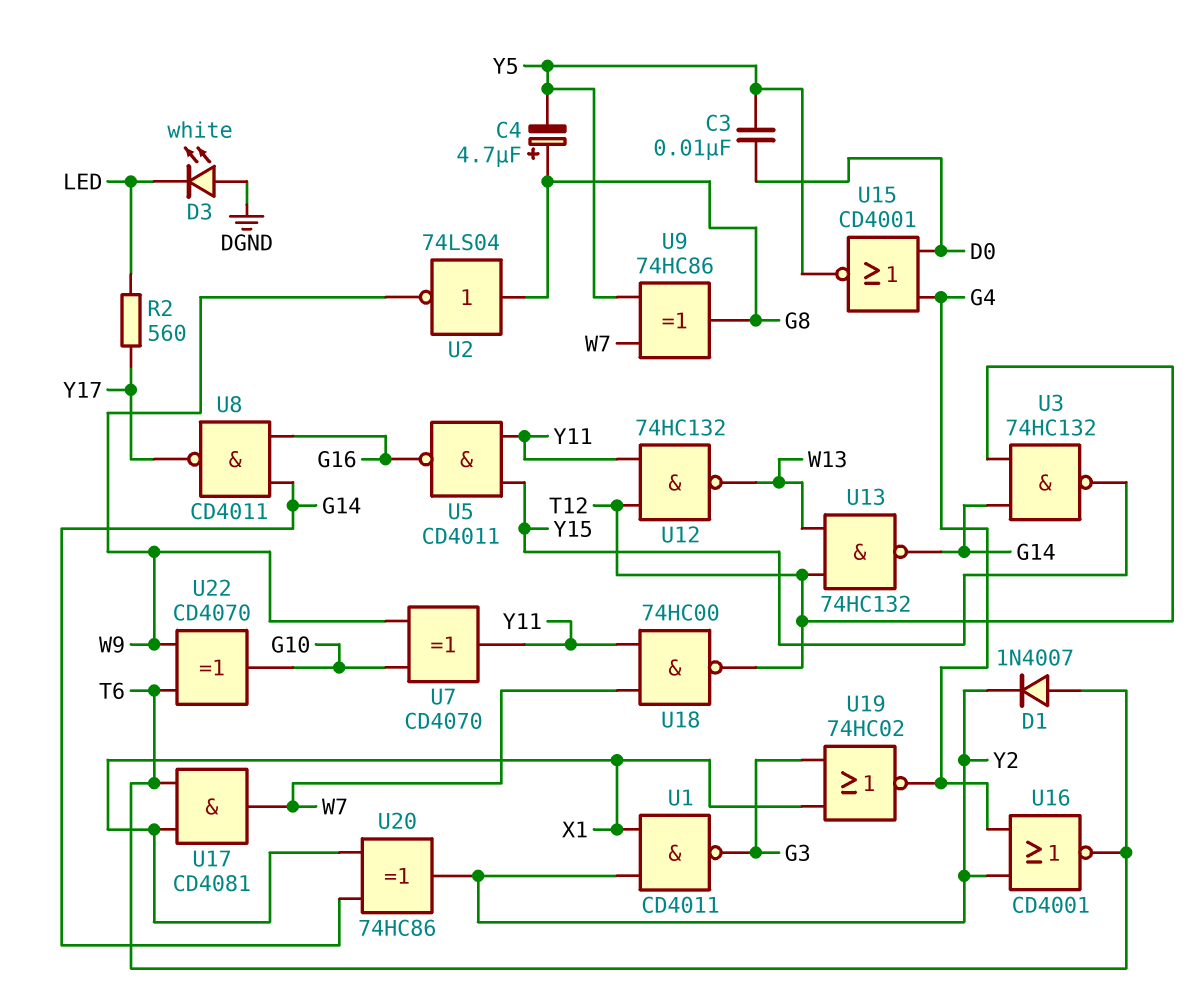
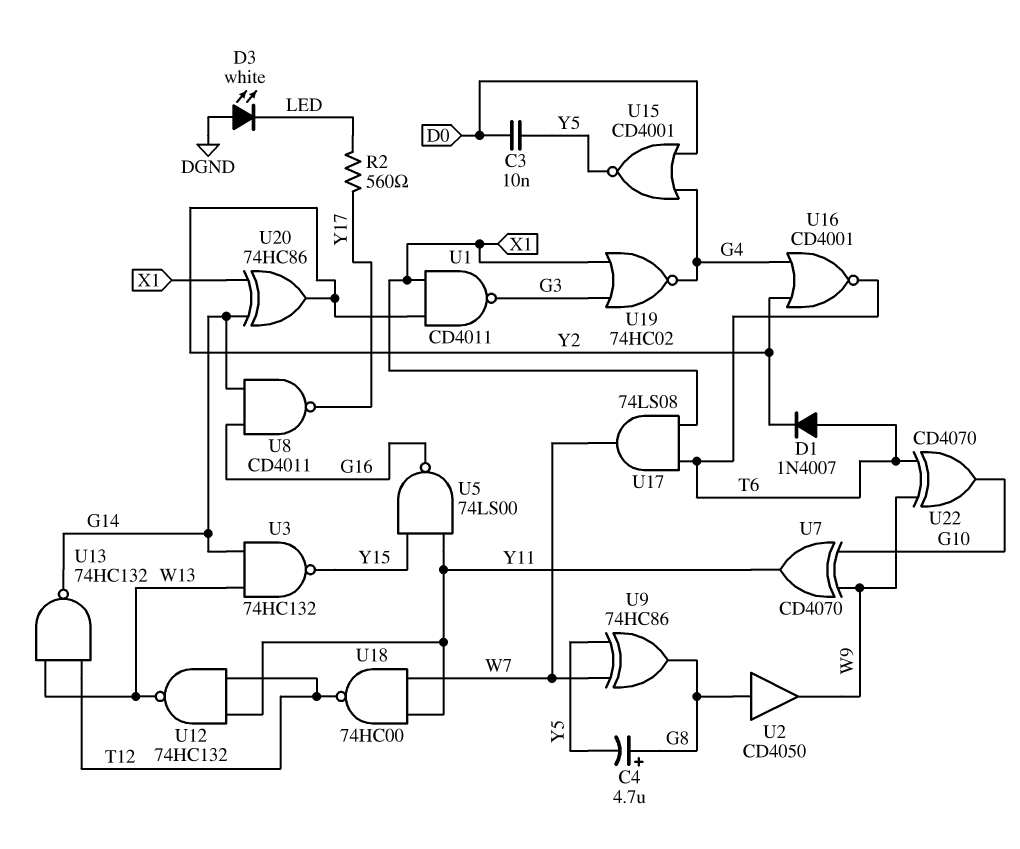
U2: NOT 74LS04 (in G8, out W9) -> buffer CD4050 (in G8, out W9)
U3: NAND 74HC132 (in G14, in T12, out Y15) -> NAND 74HC132 (in G14, in W13, out Y15)
U5: NAND CD4011 (in Y11, in Y15, out G16) -> NAND 74LS00 (in Y11, in Y15, out G16)
U17: AND CD4081 (in T6, in X1, out W7) -> AND 74LS08 (in T6, in X1, out W7)

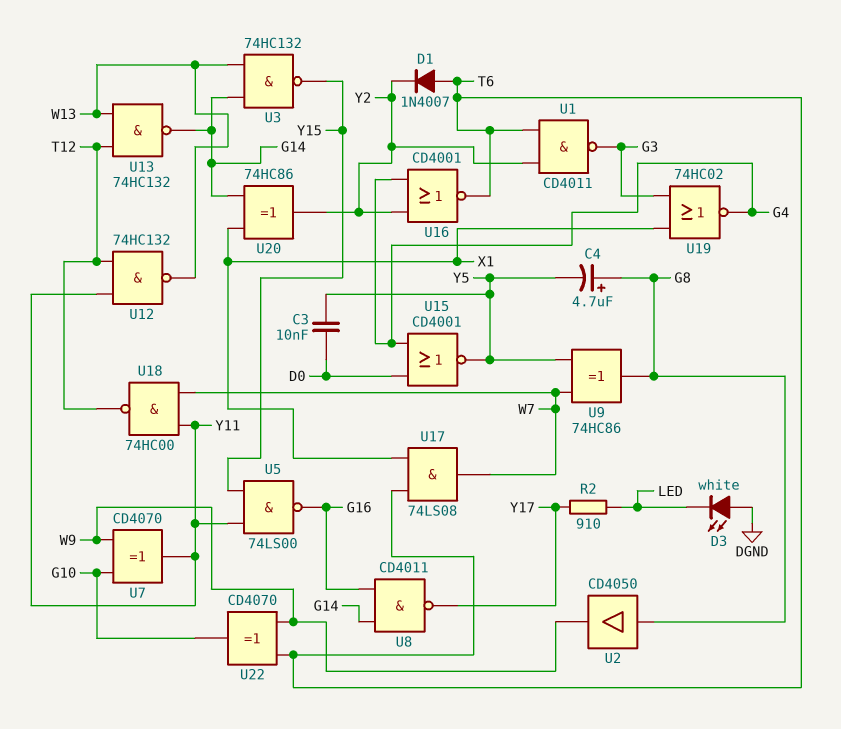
R2: 560 (LED, Y17) -> 910 (LED, Y17)
U1: NAND CD4011 (in X1, in Y2, out G3) -> NAND CD4011 (in T6, in Y2, out G3)

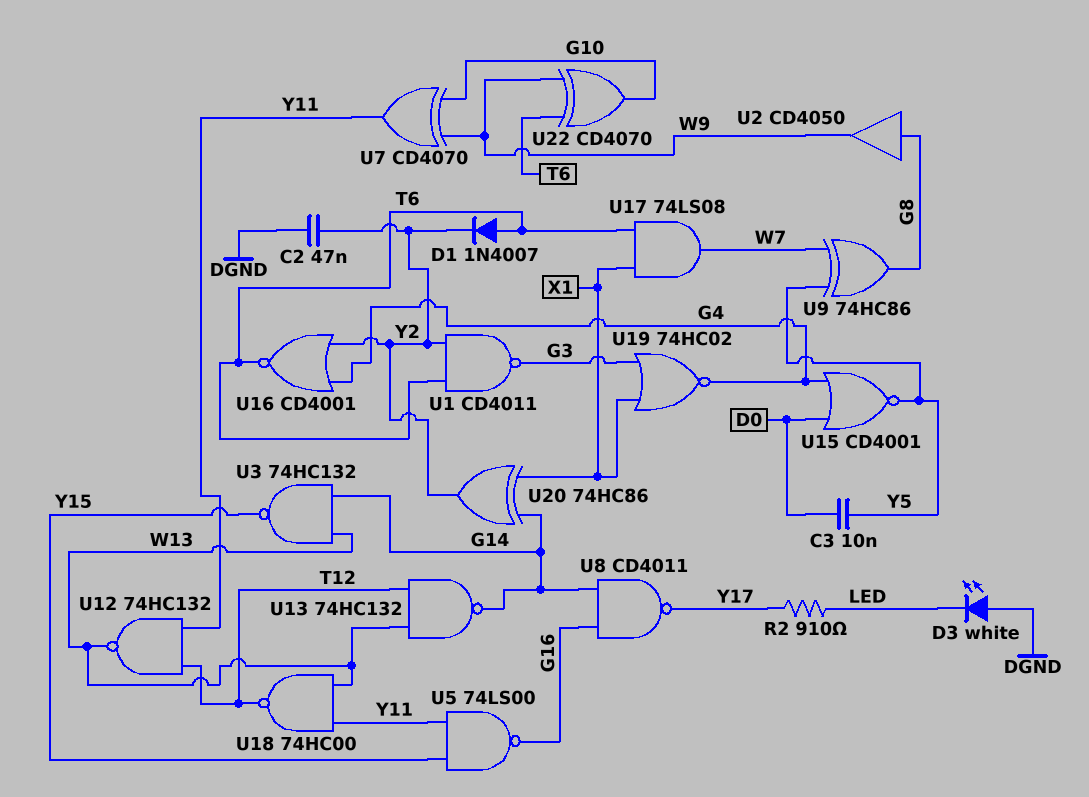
C2: none -> 47nF (DGND, Y2)
C4: 4.7uF (plus G8, minus Y5) -> none
U18: NAND 74HC00 (in W7, in Y11, out T12) -> NAND 74HC00 (in W13, in Y11, out T12)

